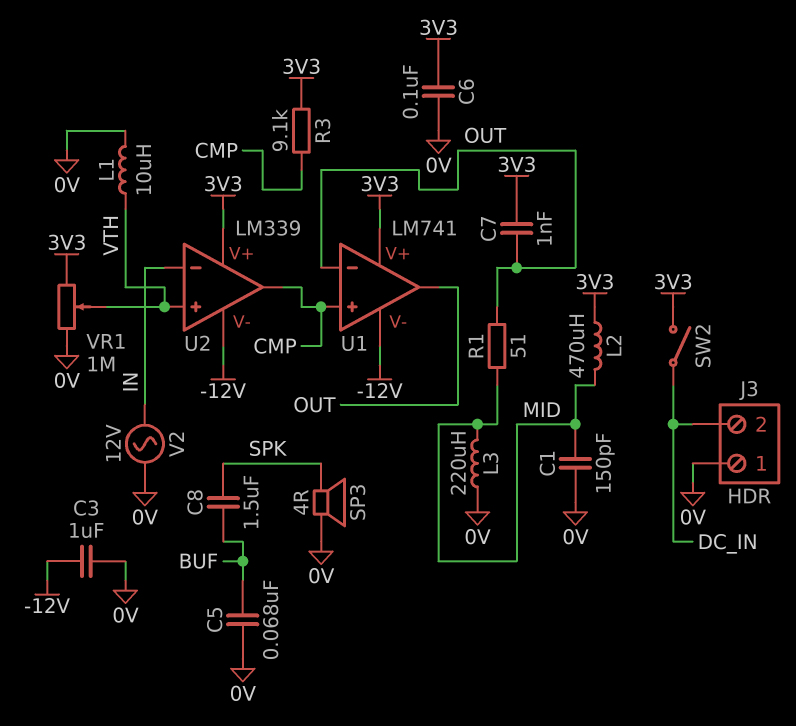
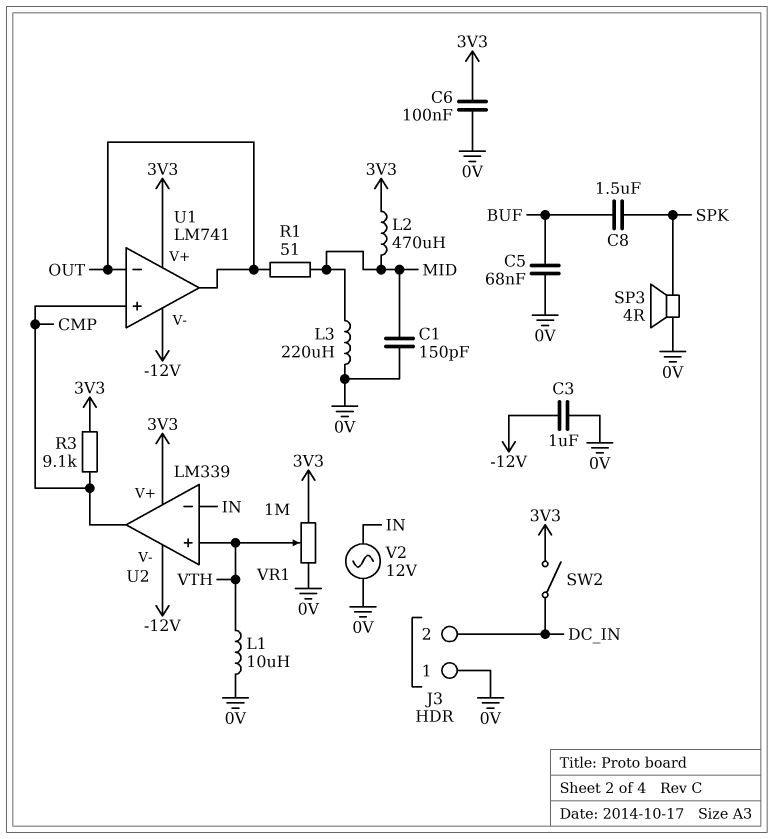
C7: 1nF (3V3, OUT) -> none

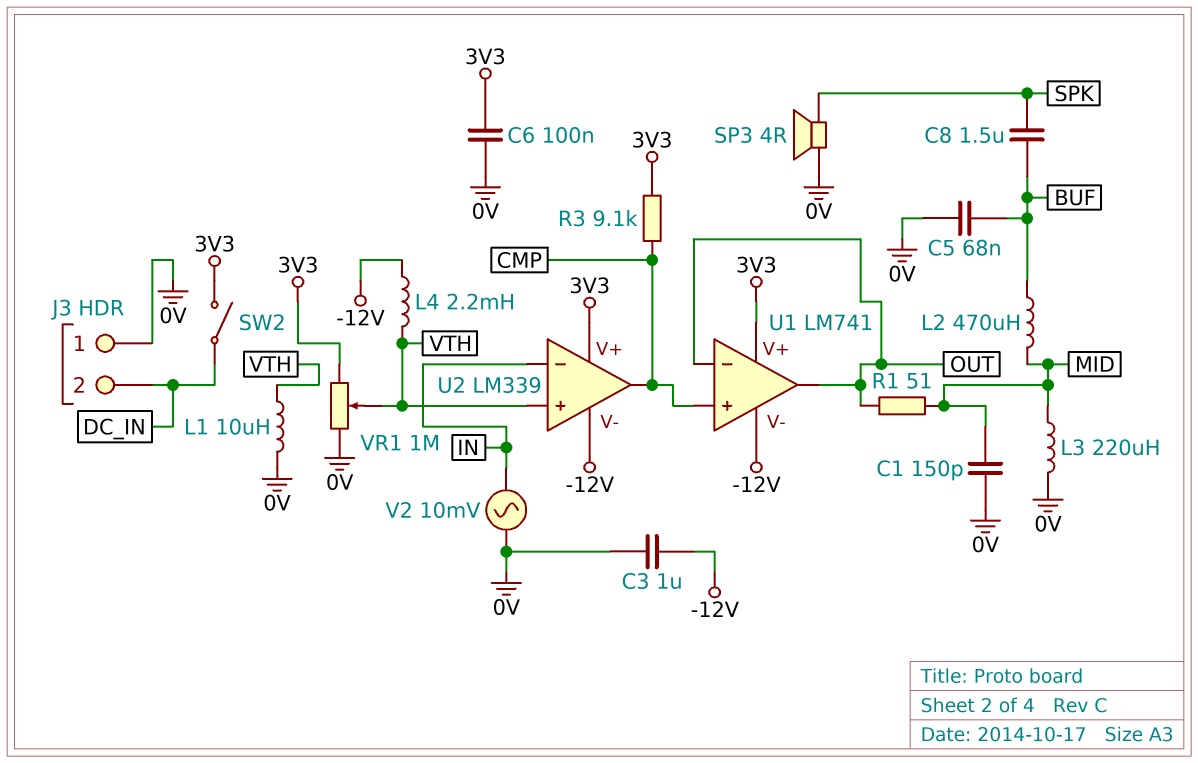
L2: 470uH (3V3, MID) -> 470uH (BUF, MID)
L4: none -> 2.2mH (-12V, VTH)
V2: AC 12V (0V, IN) -> AC 10mV (0V, IN)

